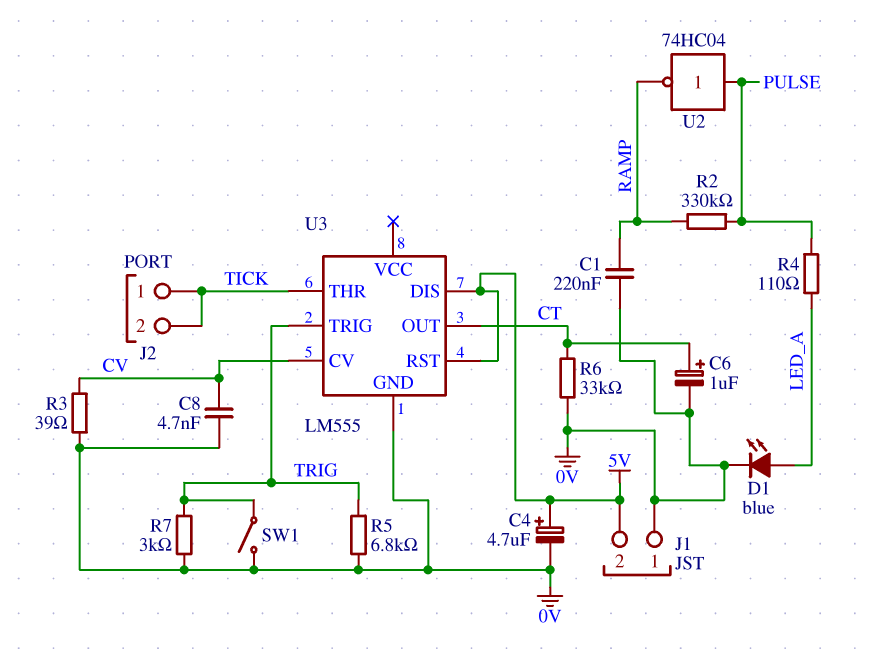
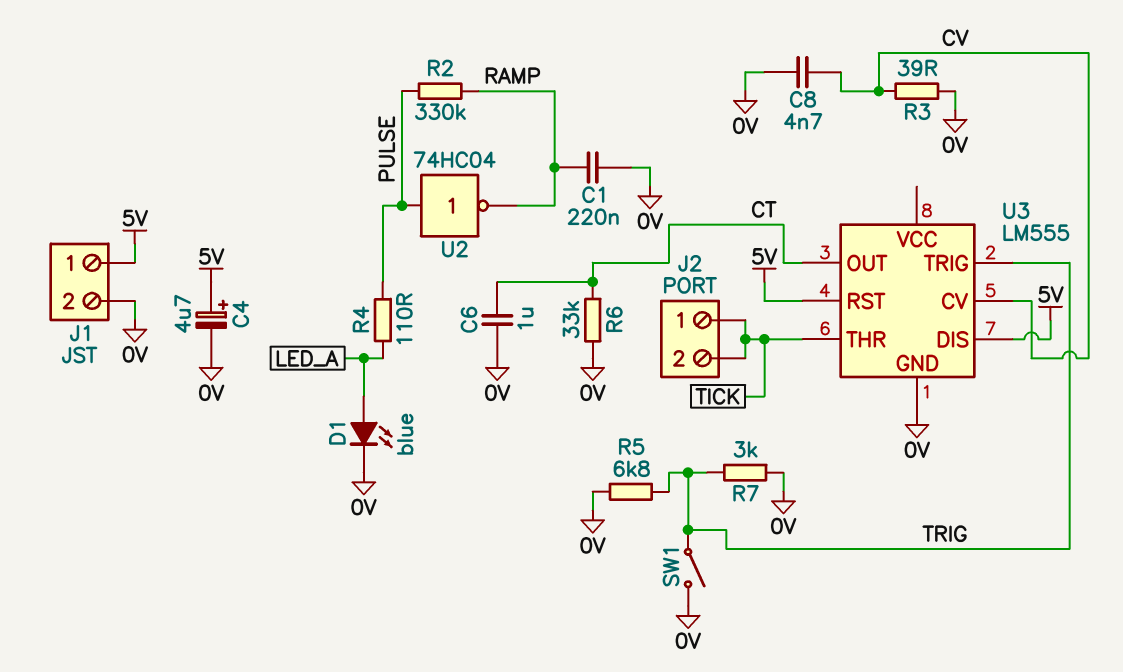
C6: 1uF (plus CT, minus 0V) -> 1uF (0V, CT)
J1 pin 1: 0V -> 5V
J1 pin 2: 5V -> 0V

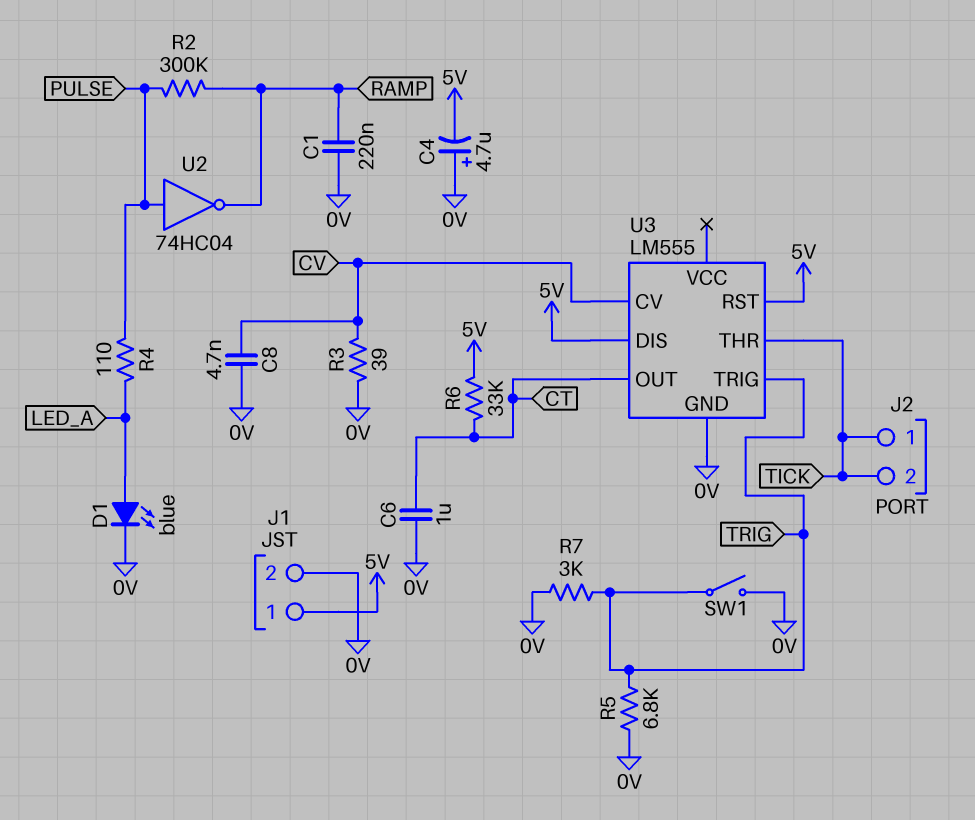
C4: 4.7uF (plus 5V, minus 0V) -> 4.7uF (plus 0V, minus 5V)
R2: 330k (PULSE, RAMP) -> 300k (PULSE, RAMP)
R6: 33k (0V, CT) -> 33k (5V, CT)

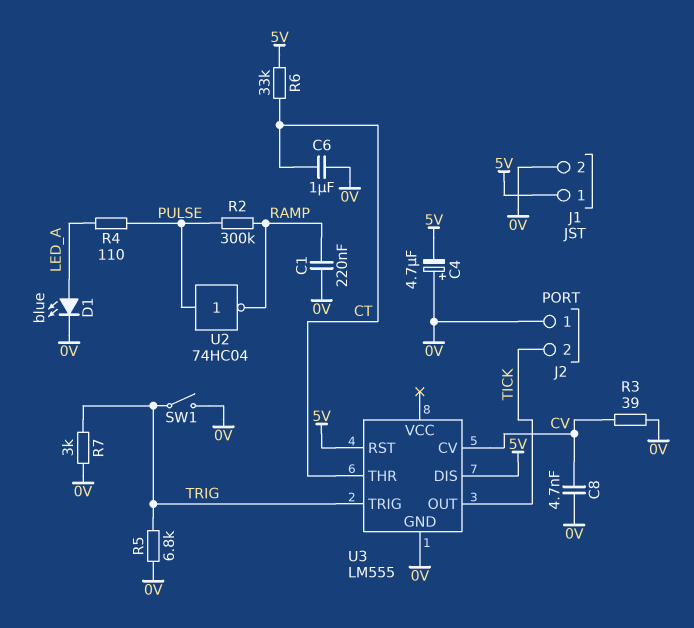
J2 pin 1: TICK -> 0V
U3 pin OUT: CT -> TICK
U3 pin THR: TICK -> CT

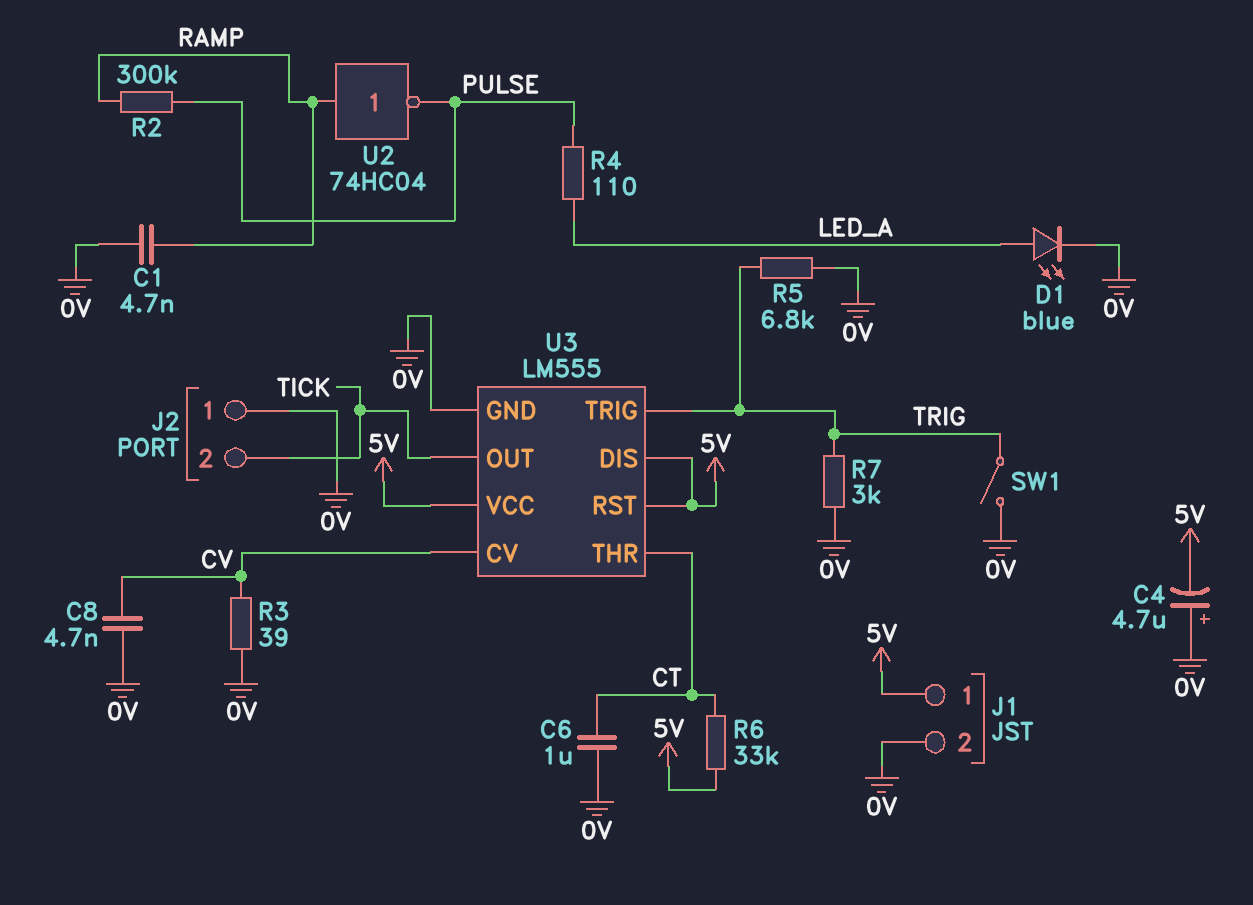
C1: 220nF (0V, RAMP) -> 4.7nF (0V, RAMP)
U2: NOT 74HC04 (in PULSE, out RAMP) -> NOT 74HC04 (in RAMP, out PULSE)
U3 pin VCC: none -> 5V

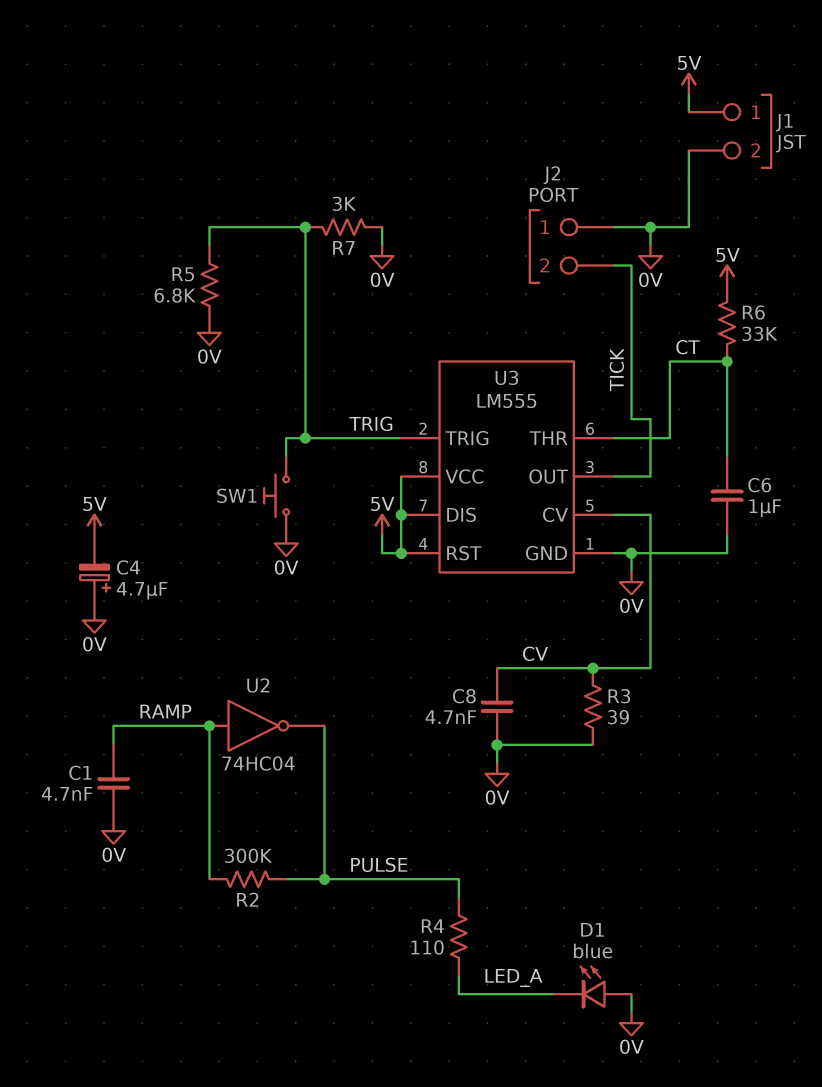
D1: LED blue (A LED_A, K 0V) -> LED blue (A 0V, K LED_A)
SW1: switch (0V, TRIG) -> button (0V, TRIG)

